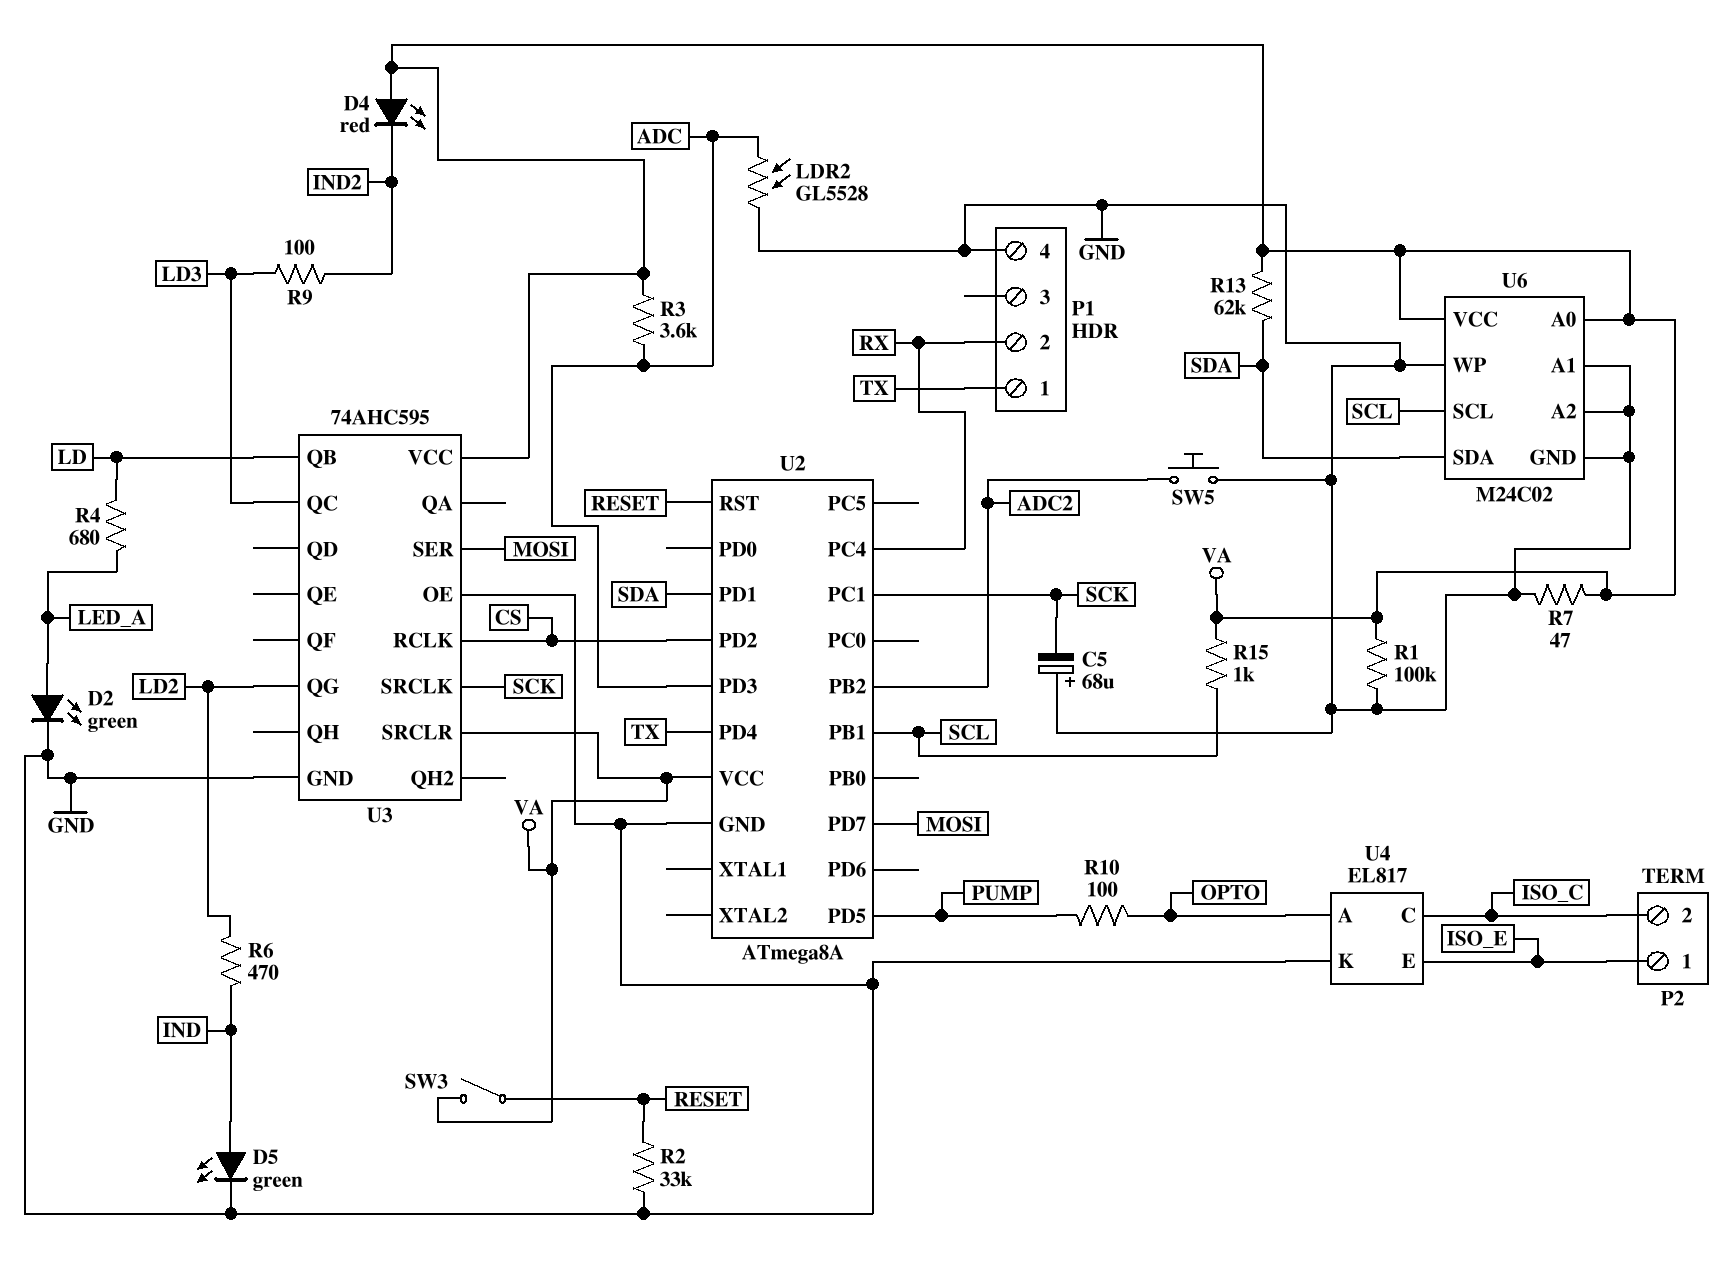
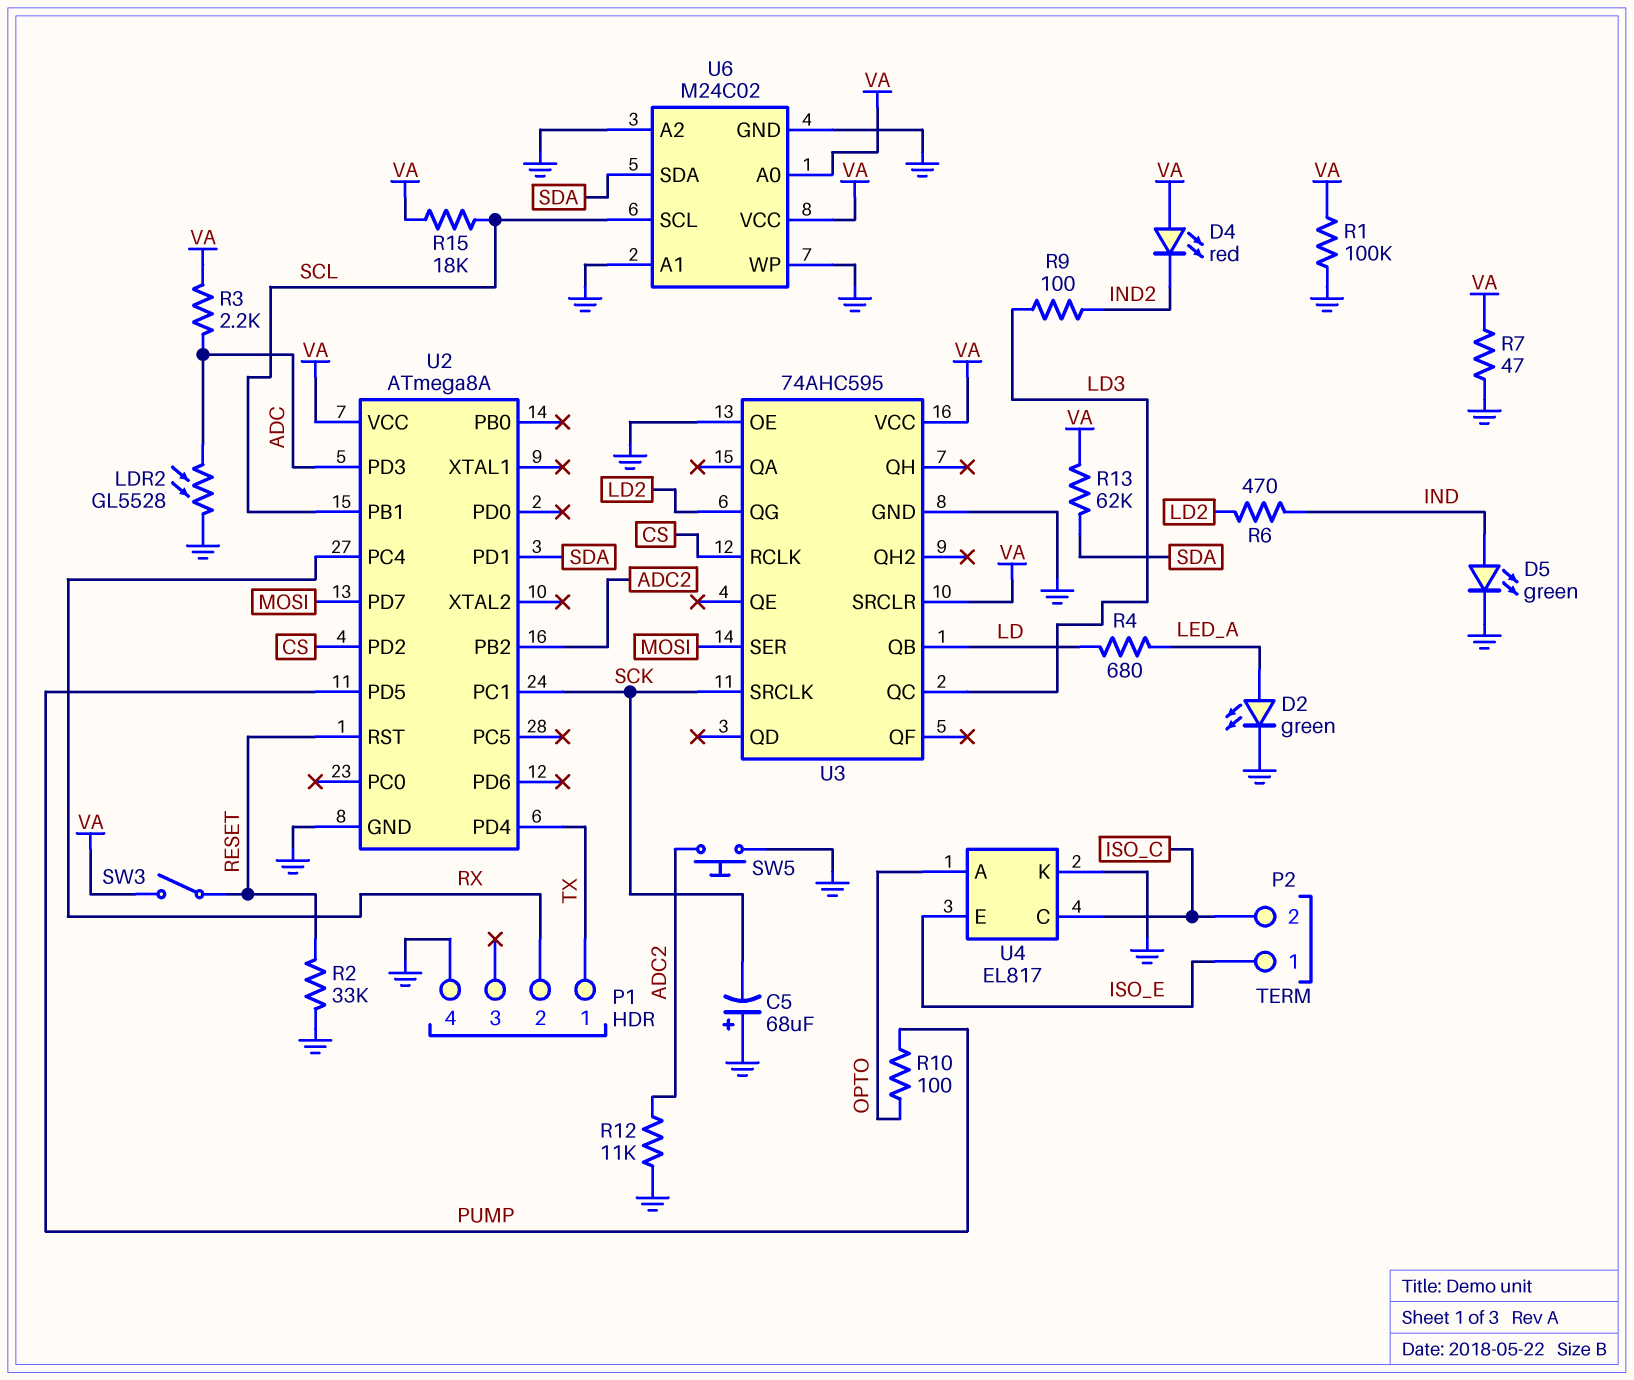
R3: 3.6k (ADC, VA) -> 2.2k (ADC, VA)
R12: none -> 11k (ADC2, GND)
R15: 1k (SCL, VA) -> 18k (SCL, VA)

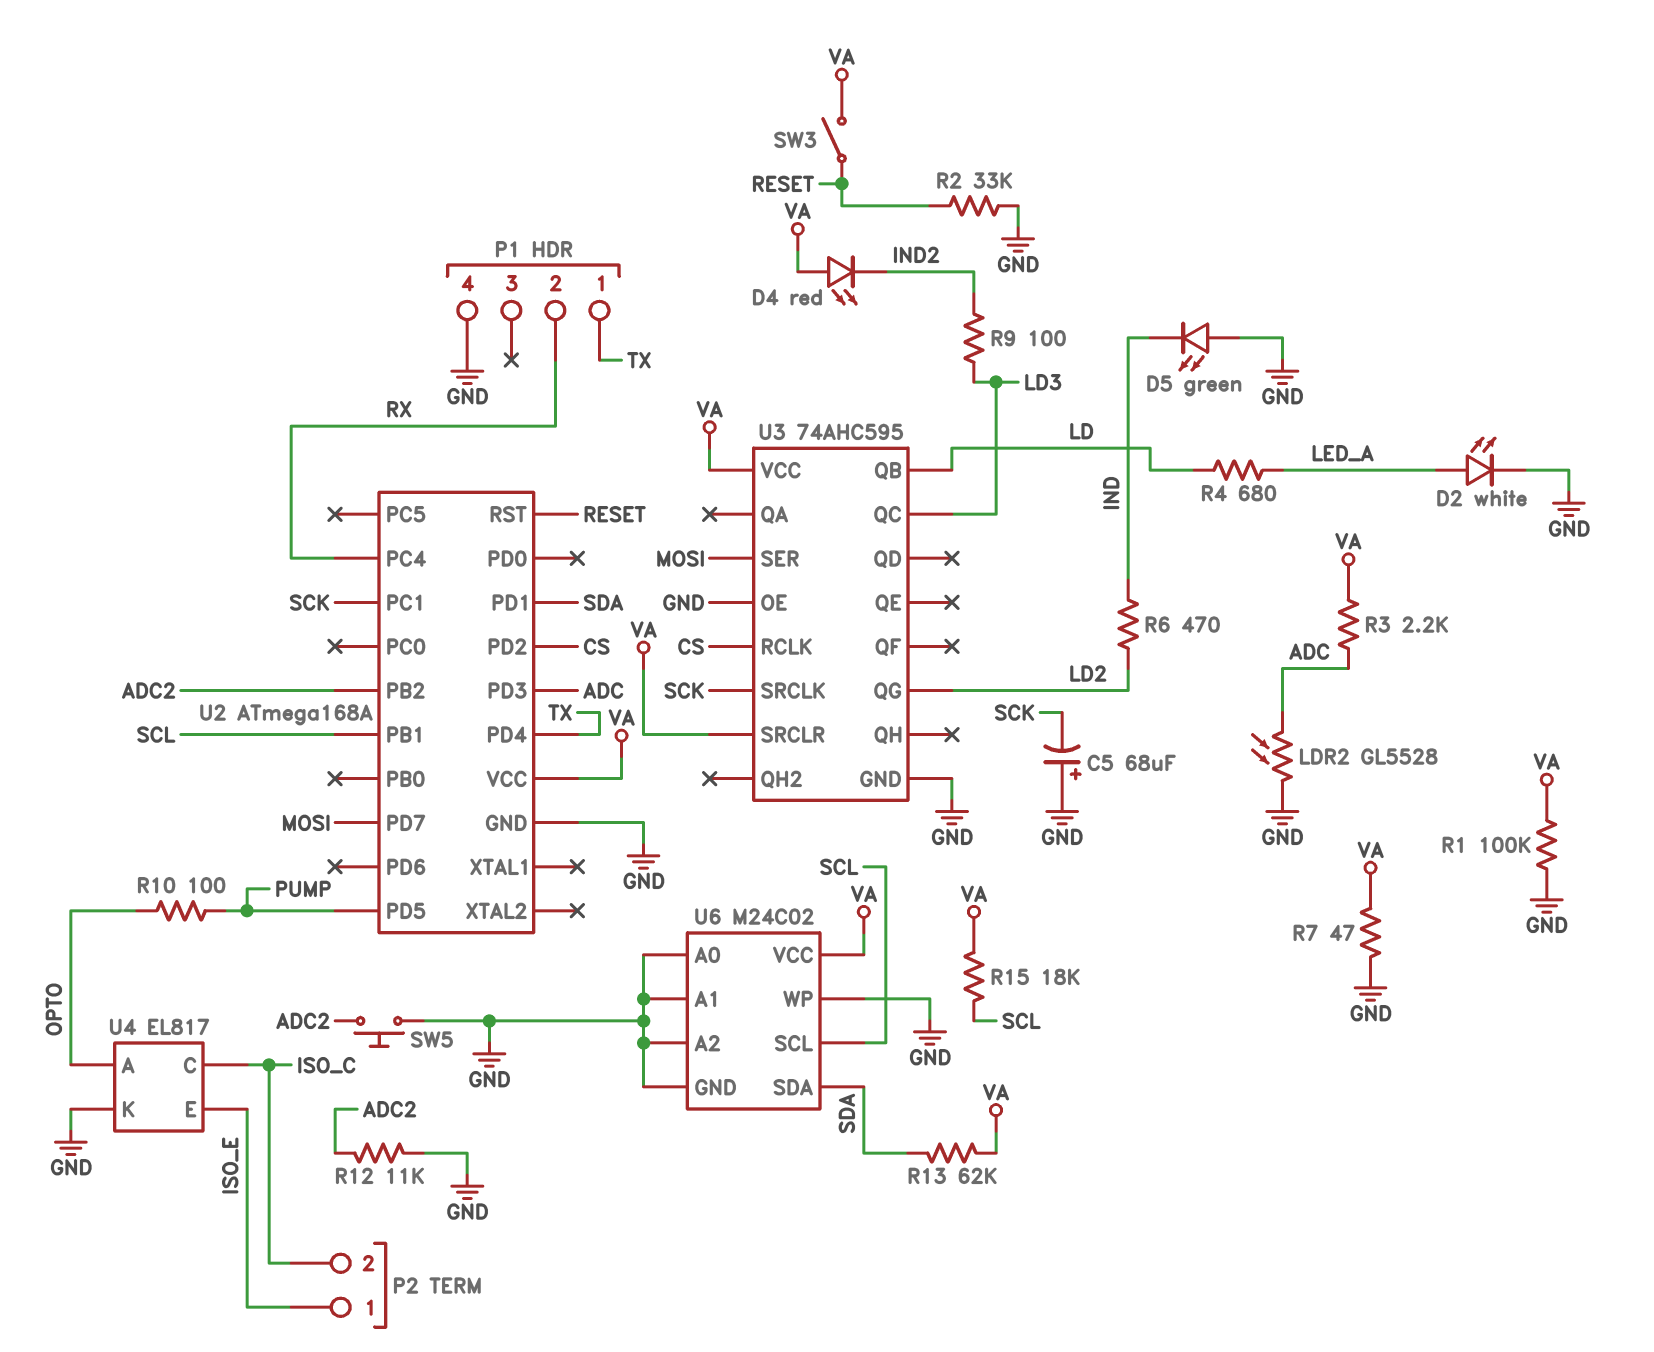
D2: LED green (A LED_A, K GND) -> LED white (A LED_A, K GND)
D5: LED green (A IND, K GND) -> LED green (A GND, K IND)
U2: ATmega8A -> ATmega168A
U6 pin A0: VA -> GND

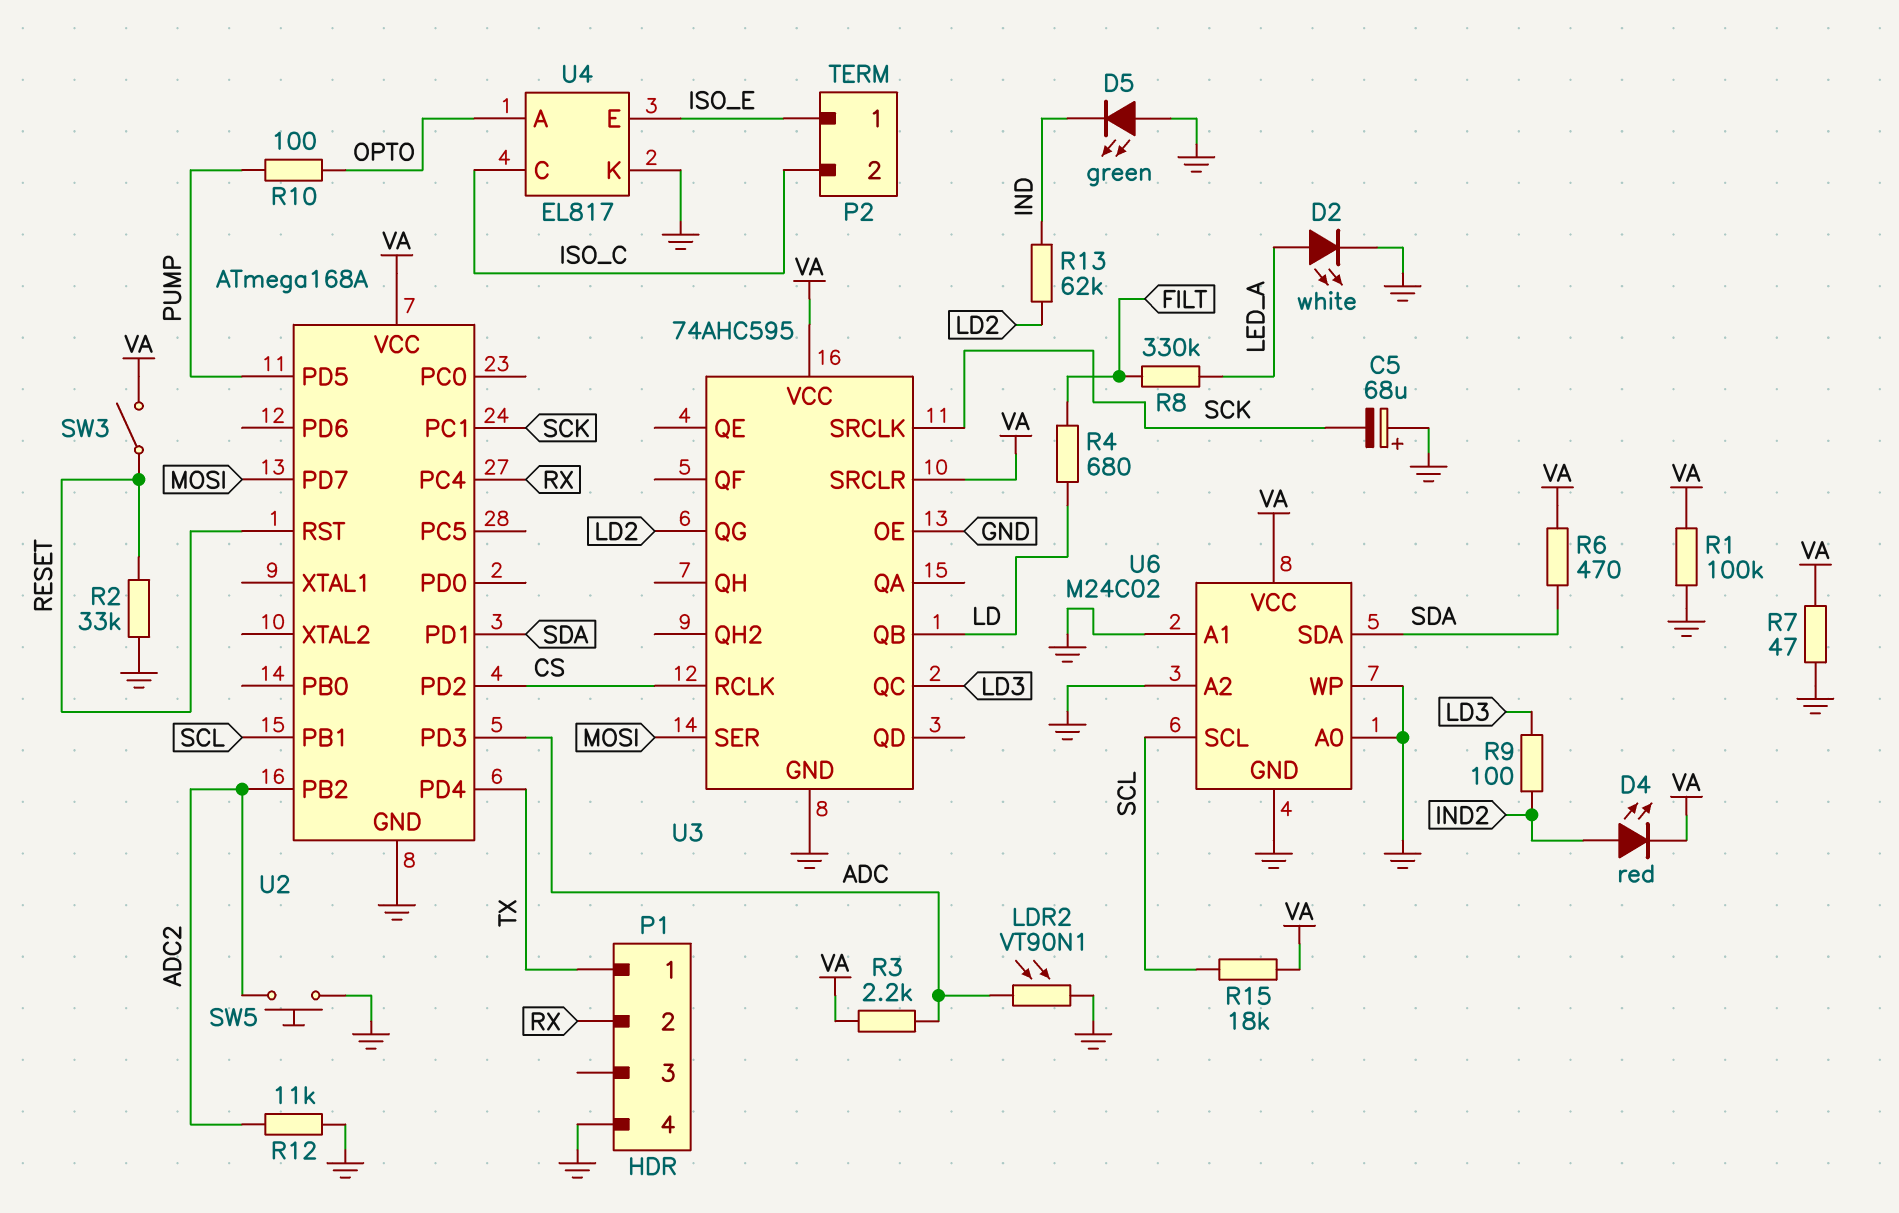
D4: LED red (A VA, K IND2) -> LED red (A IND2, K VA)
LDR2: GL5528 (ADC, GND) -> VT90N1 (ADC, GND)
R4: 680 (LD, LED_A) -> 680 (FILT, LD)
R6: 470 (IND, LD2) -> 470 (SDA, VA)
R8: none -> 330k (FILT, LED_A)
R13: 62k (SDA, VA) -> 62k (IND, LD2)

